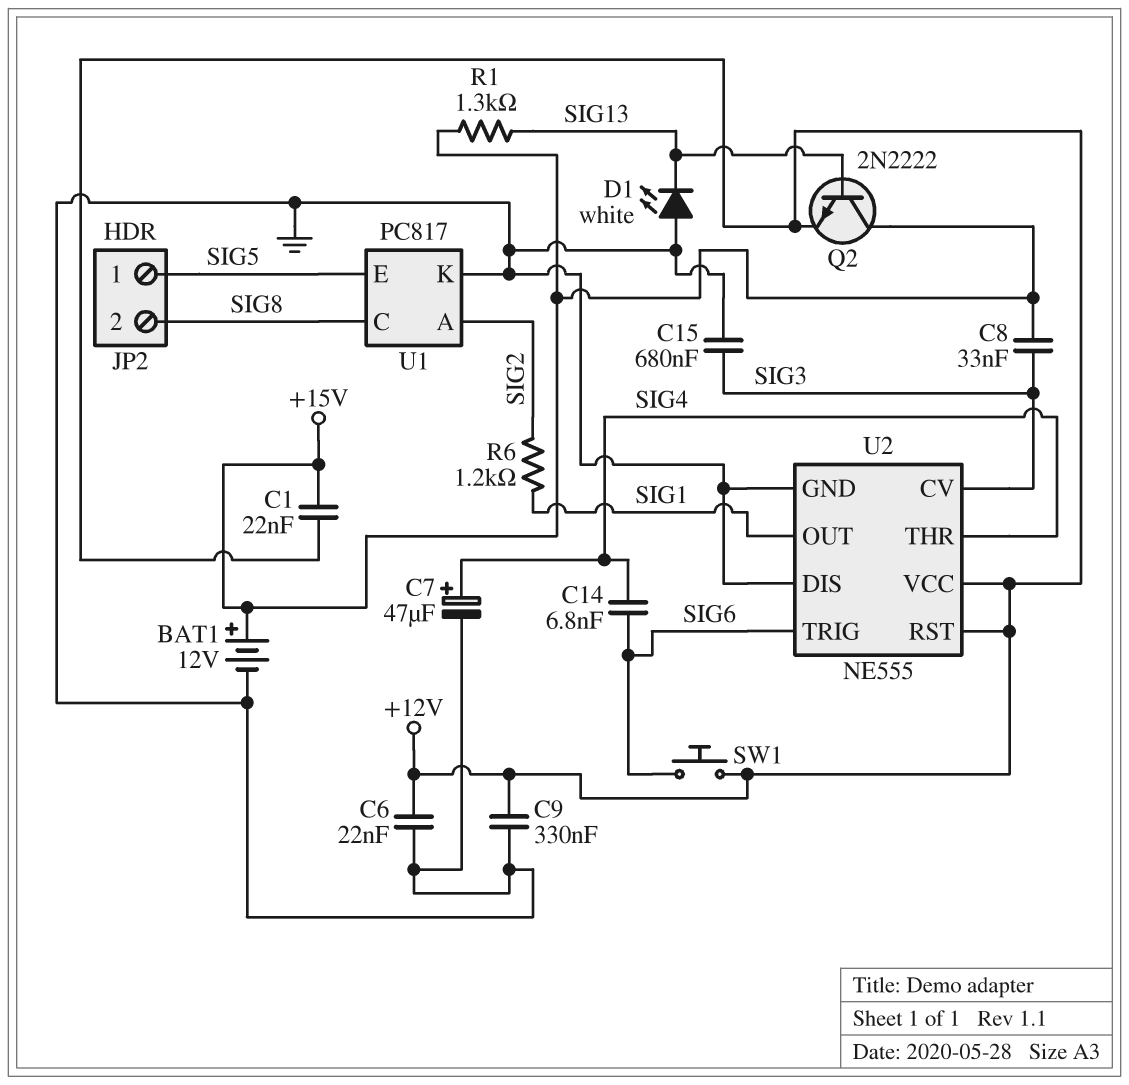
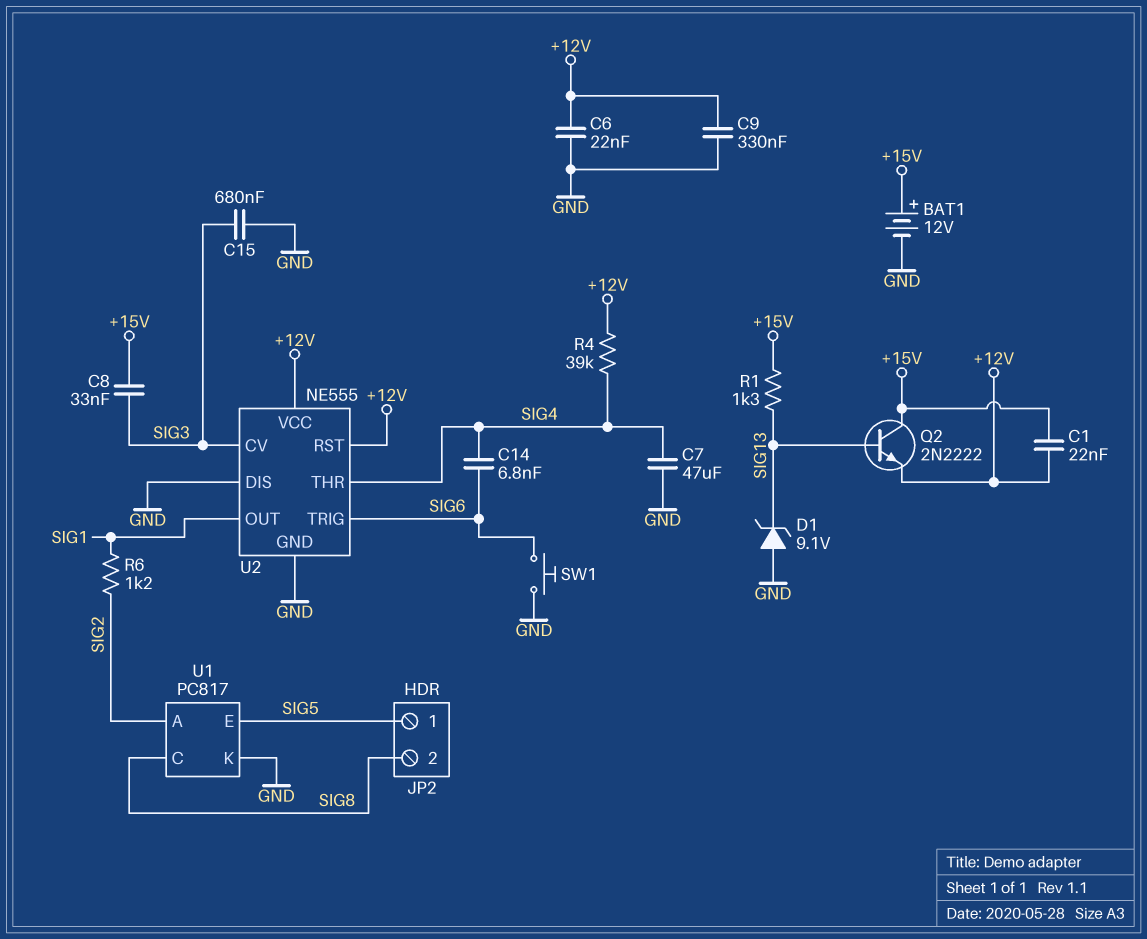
C7: 47uF (plus SIG4, minus GND) -> 47uF (GND, SIG4)
D1: LED white (A GND, K SIG13) -> zener 9.1V (A GND, K SIG13)
R4: none -> 39k (+12V, SIG4)
SW1: button (+12V, SIG6) -> button (GND, SIG6)

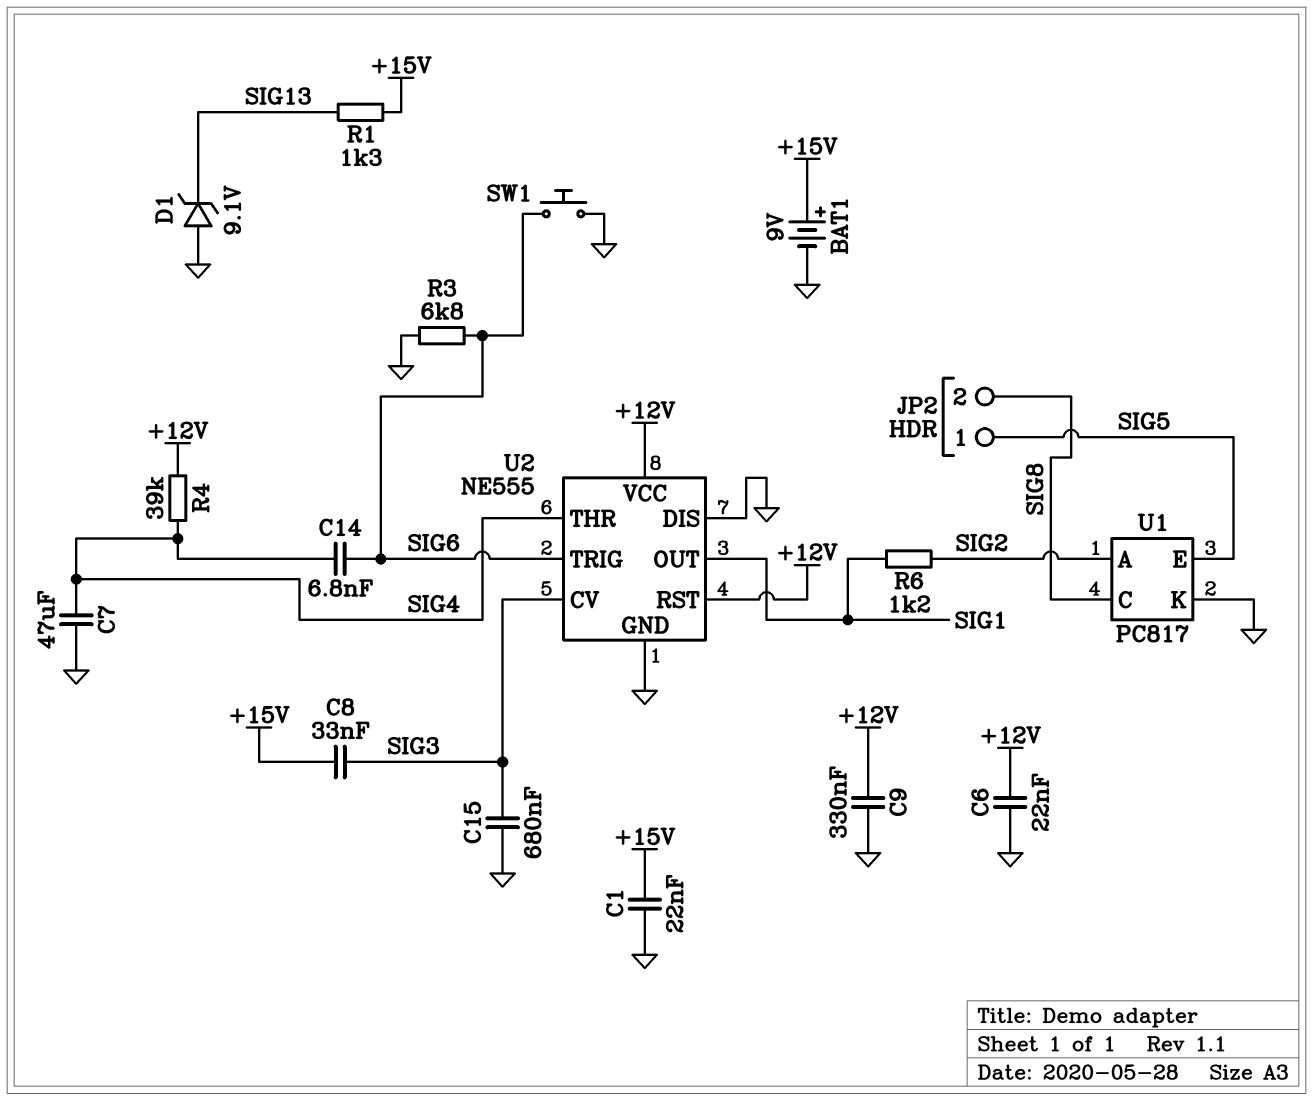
BAT1: 12V (plus +15V, minus GND) -> 9V (plus +15V, minus GND)
C1: 22nF (+12V, +15V) -> 22nF (+15V, GND)
Q2: NPN 2N2222 (B SIG13, C +15V, E +12V) -> none
R3: none -> 6.8k (GND, SIG6)

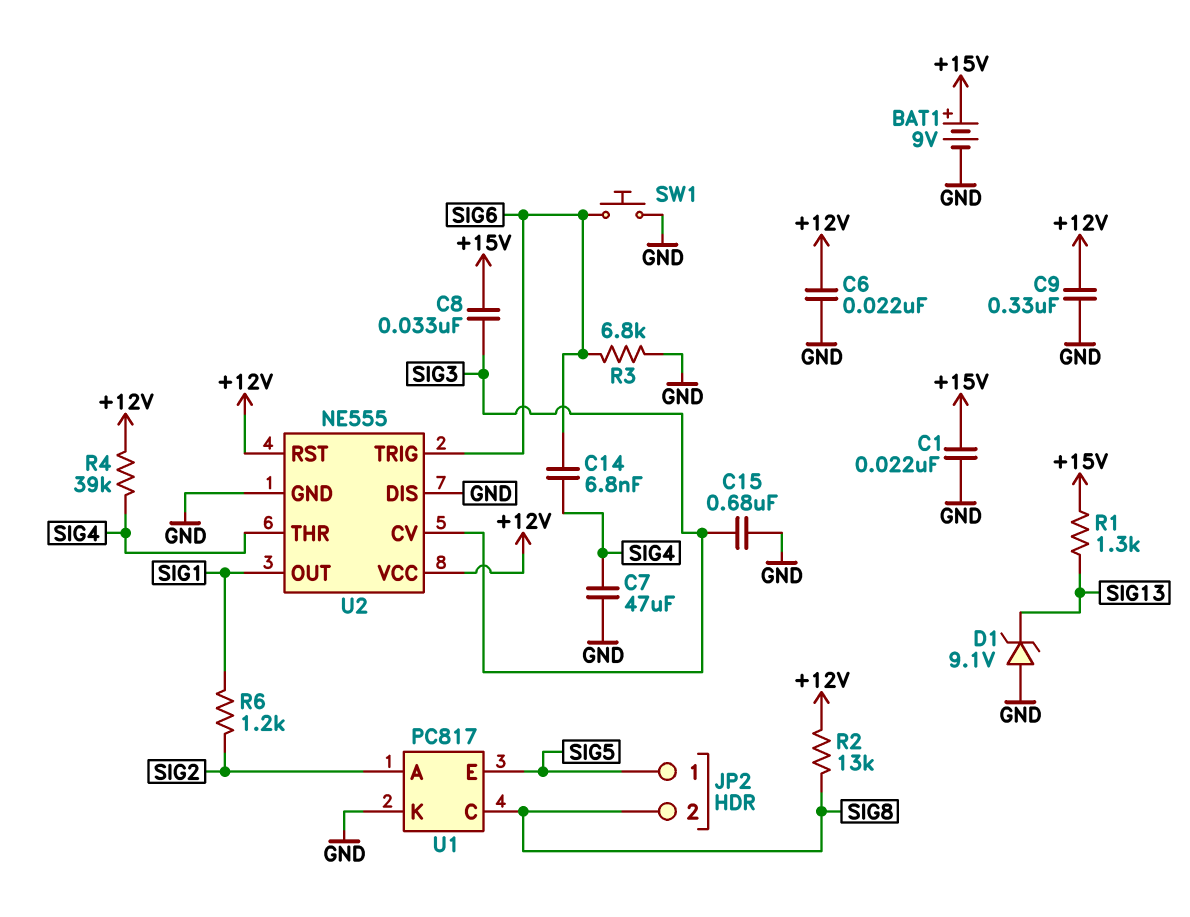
R2: none -> 13k (+12V, SIG8)

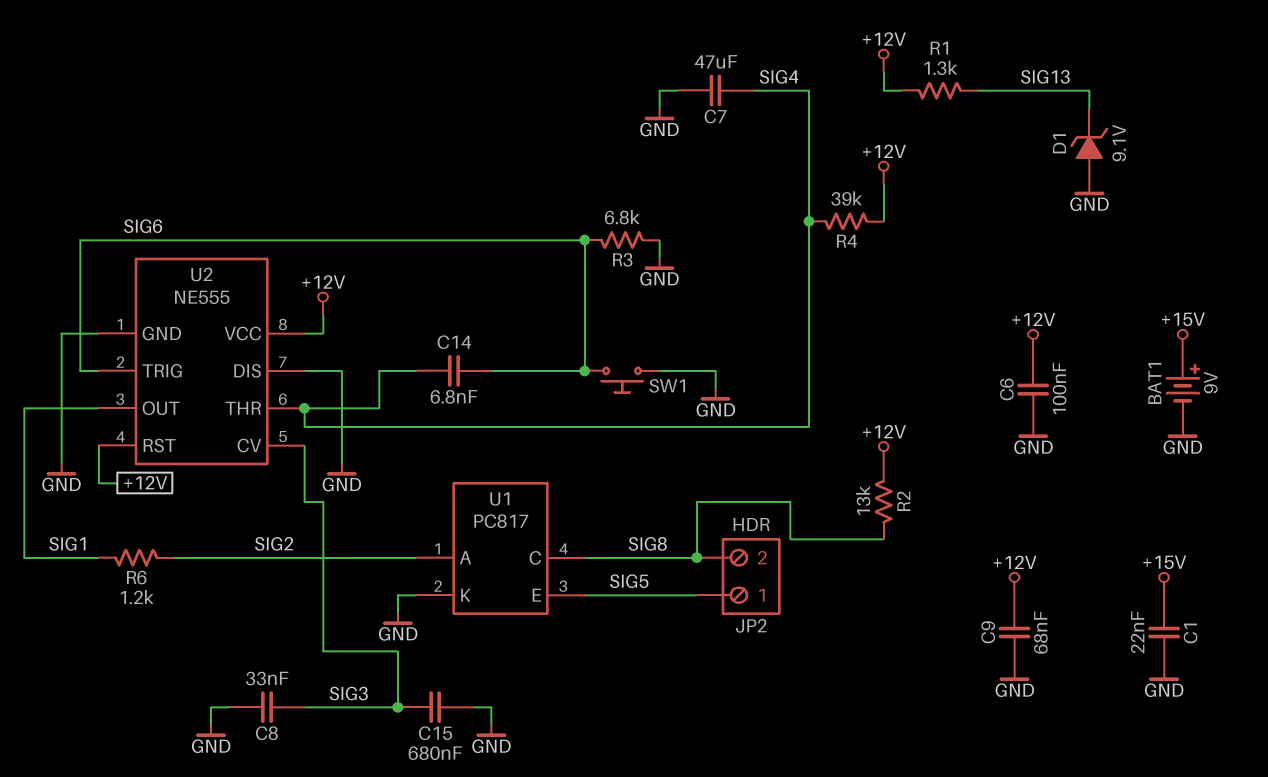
C6: 22nF (+12V, GND) -> 100nF (+12V, GND)
C8: 33nF (+15V, SIG3) -> 33nF (GND, SIG3)
C9: 330nF (+12V, GND) -> 68nF (+12V, GND)
R1: 1.3k (+15V, SIG13) -> 1.3k (+12V, SIG13)

